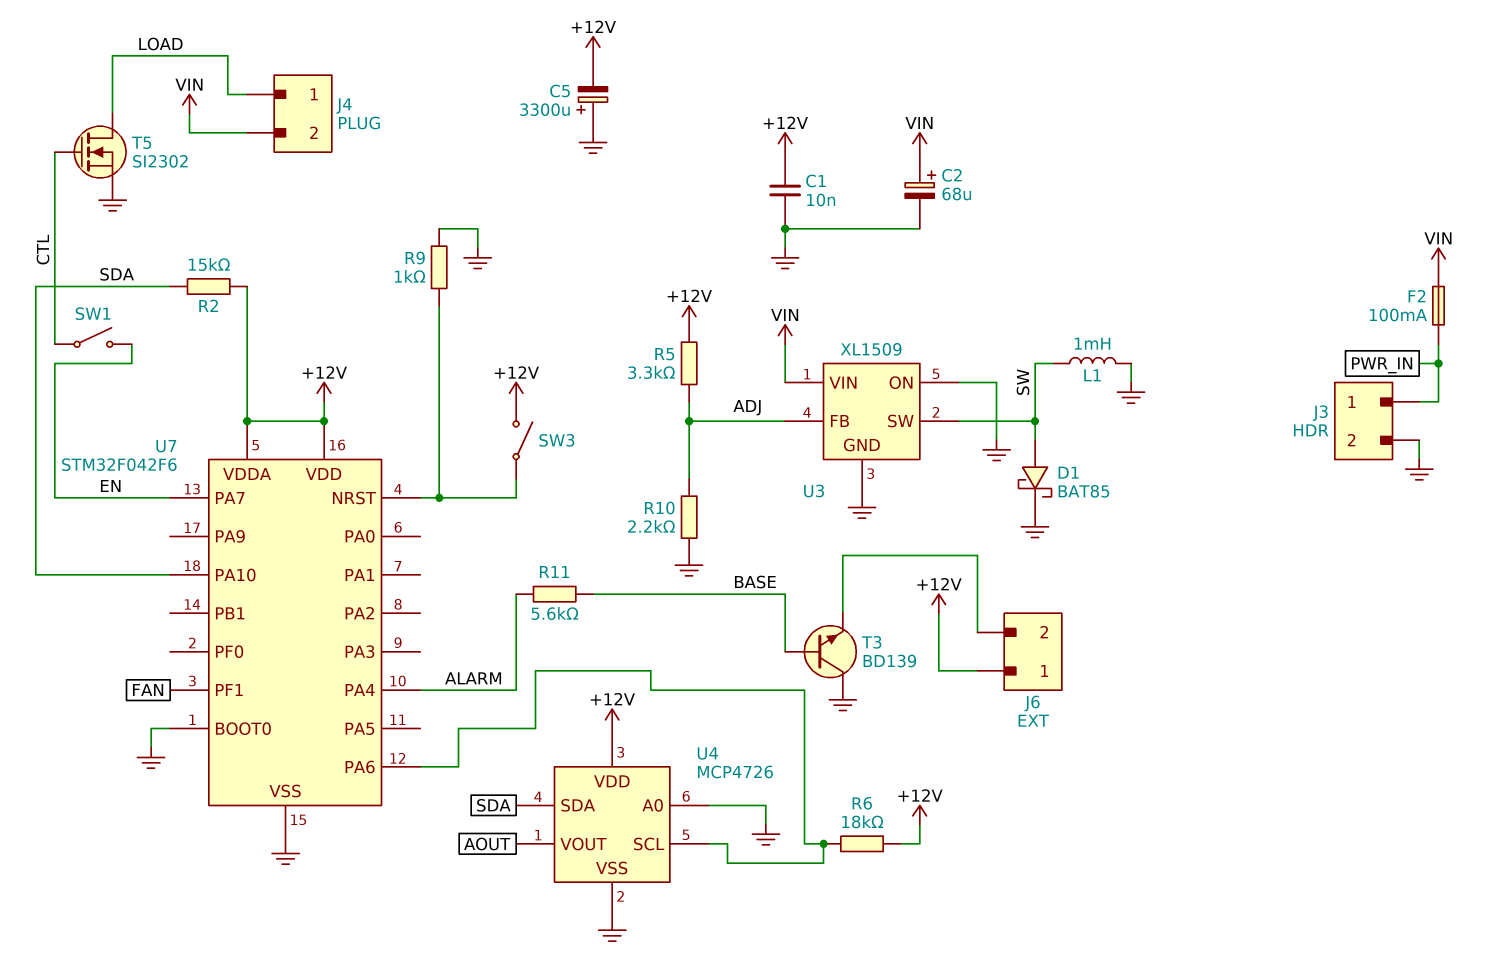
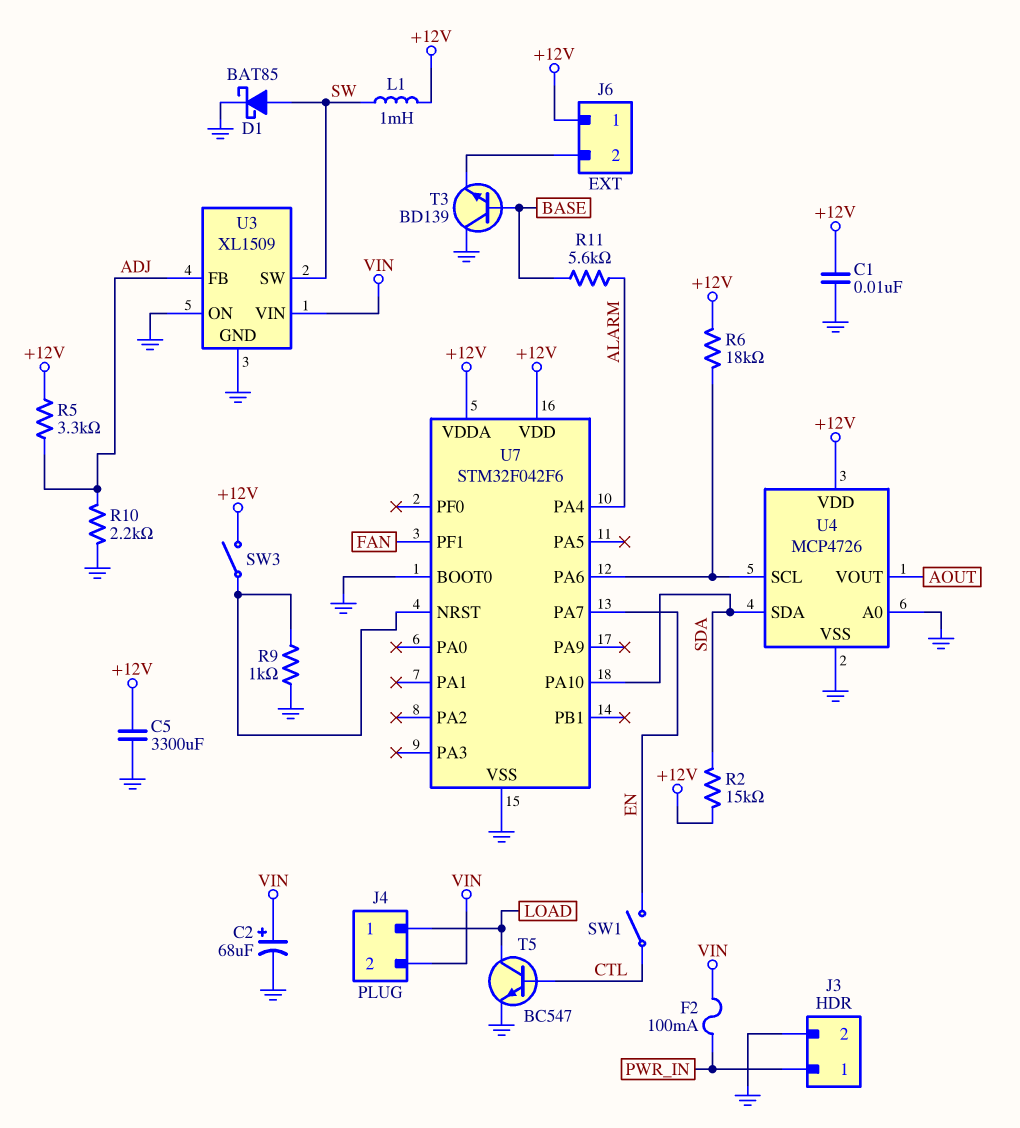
C5: 3300uF (plus GND, minus +12V) -> 3300uF (+12V, GND)
L1: 1mH (GND, SW) -> 1mH (+12V, SW)
T5: NMOS SI2302 (G CTL, D LOAD, S GND) -> NPN BC547 (B CTL, C LOAD, E GND)

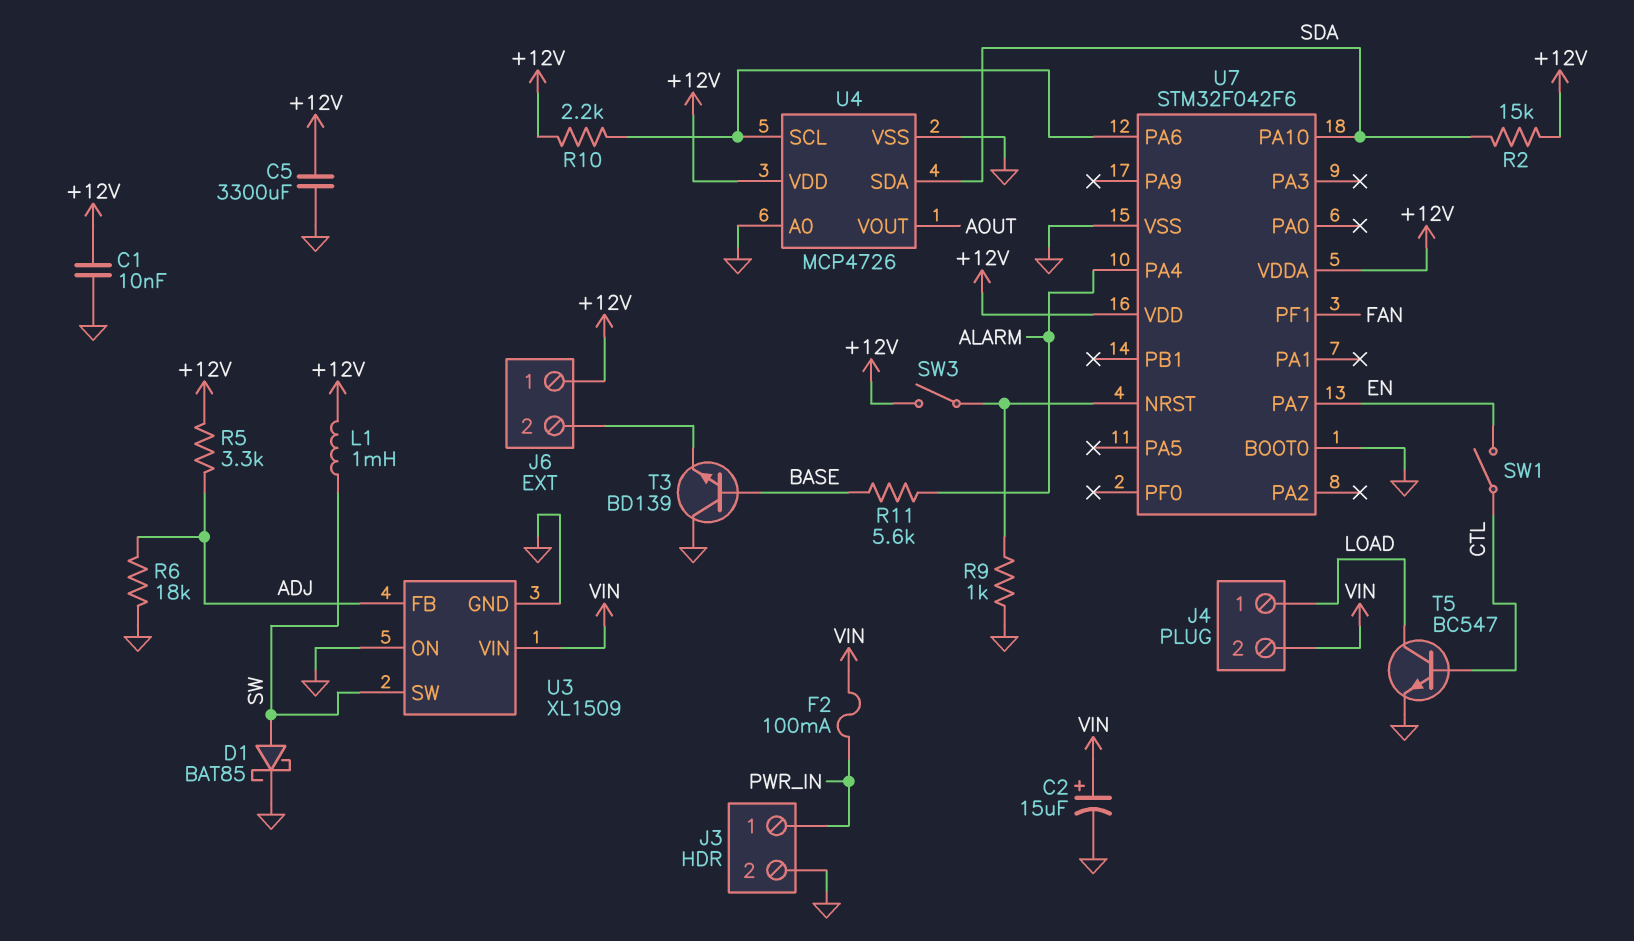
C2: 68uF (plus VIN, minus GND) -> 15uF (plus VIN, minus GND)
R6: 18k (+12V, U4/SCL) -> 18k (ADJ, GND)
R10: 2.2k (ADJ, GND) -> 2.2k (+12V, U4/SCL)

